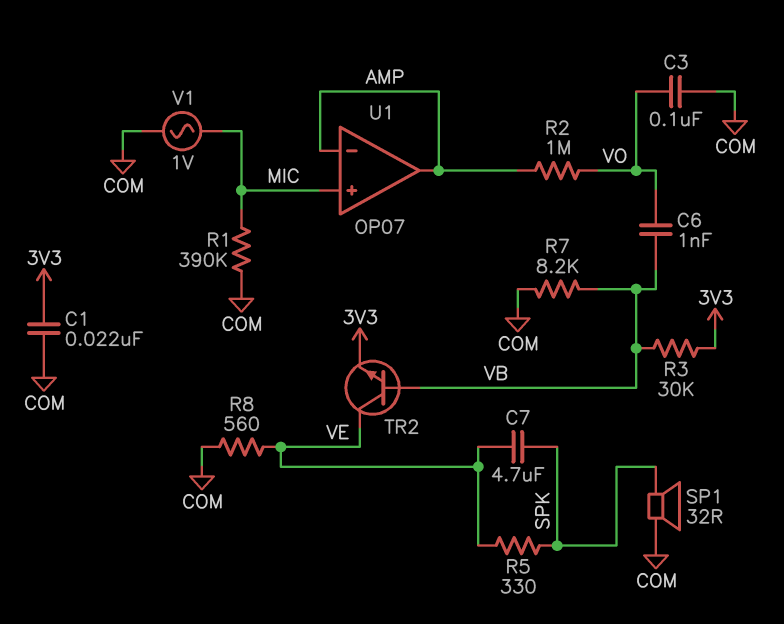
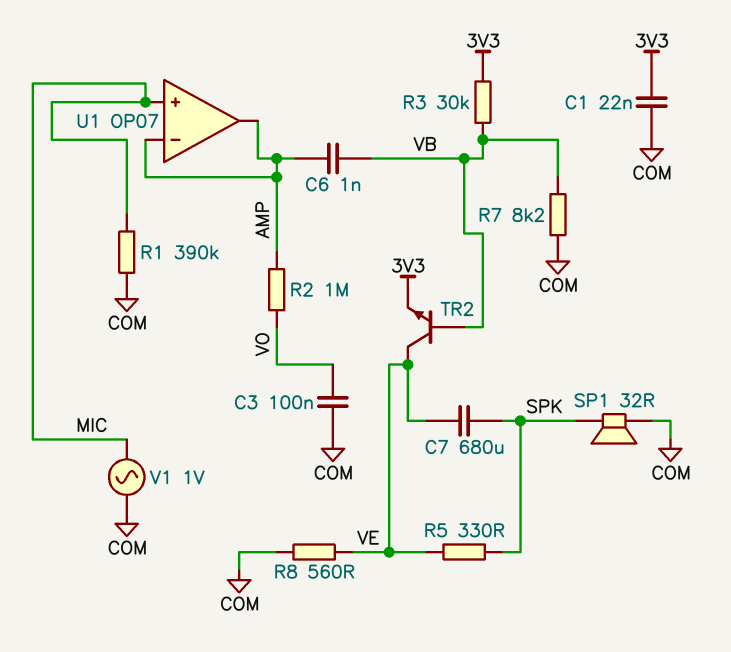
C6: 1nF (VB, VO) -> 1nF (AMP, VB)
C7: 4.7uF (SPK, VE) -> 680uF (SPK, VE)

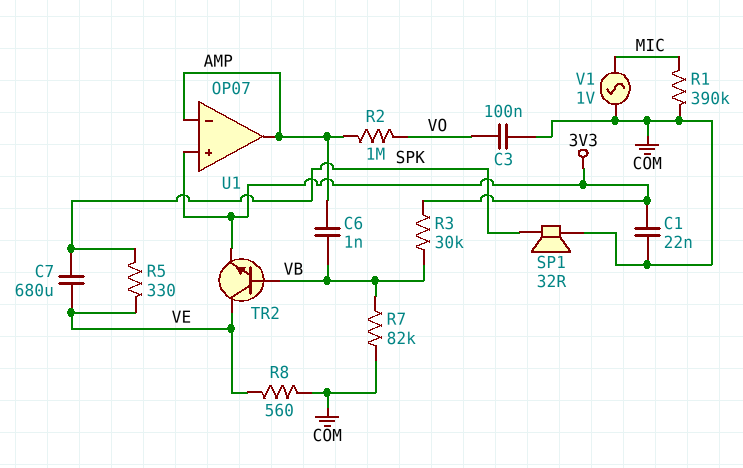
R7: 8.2k (COM, VB) -> 82k (COM, VB)
U1 pin in+: MIC -> 3V3

